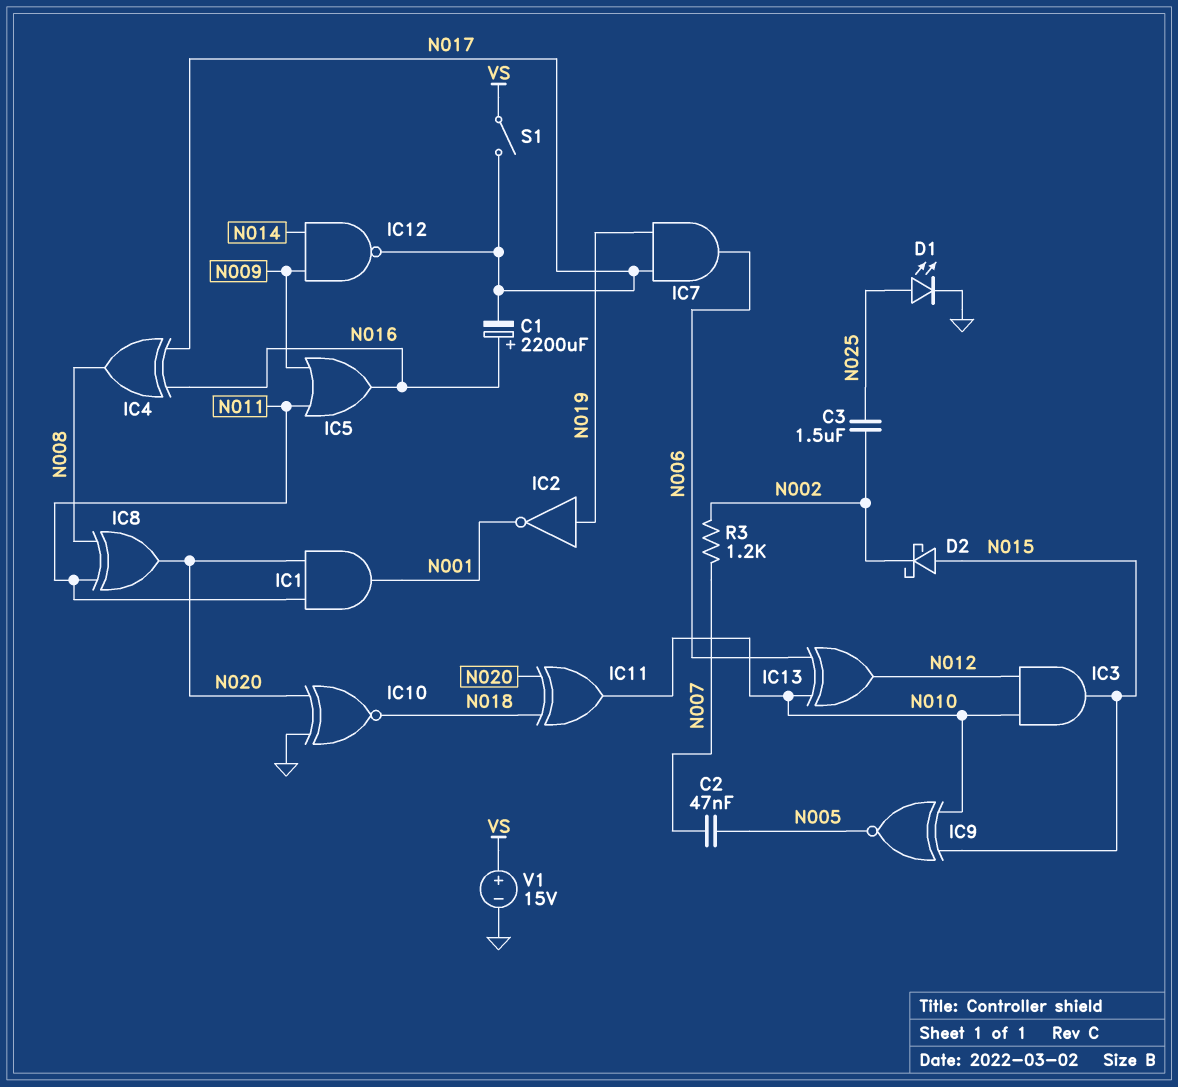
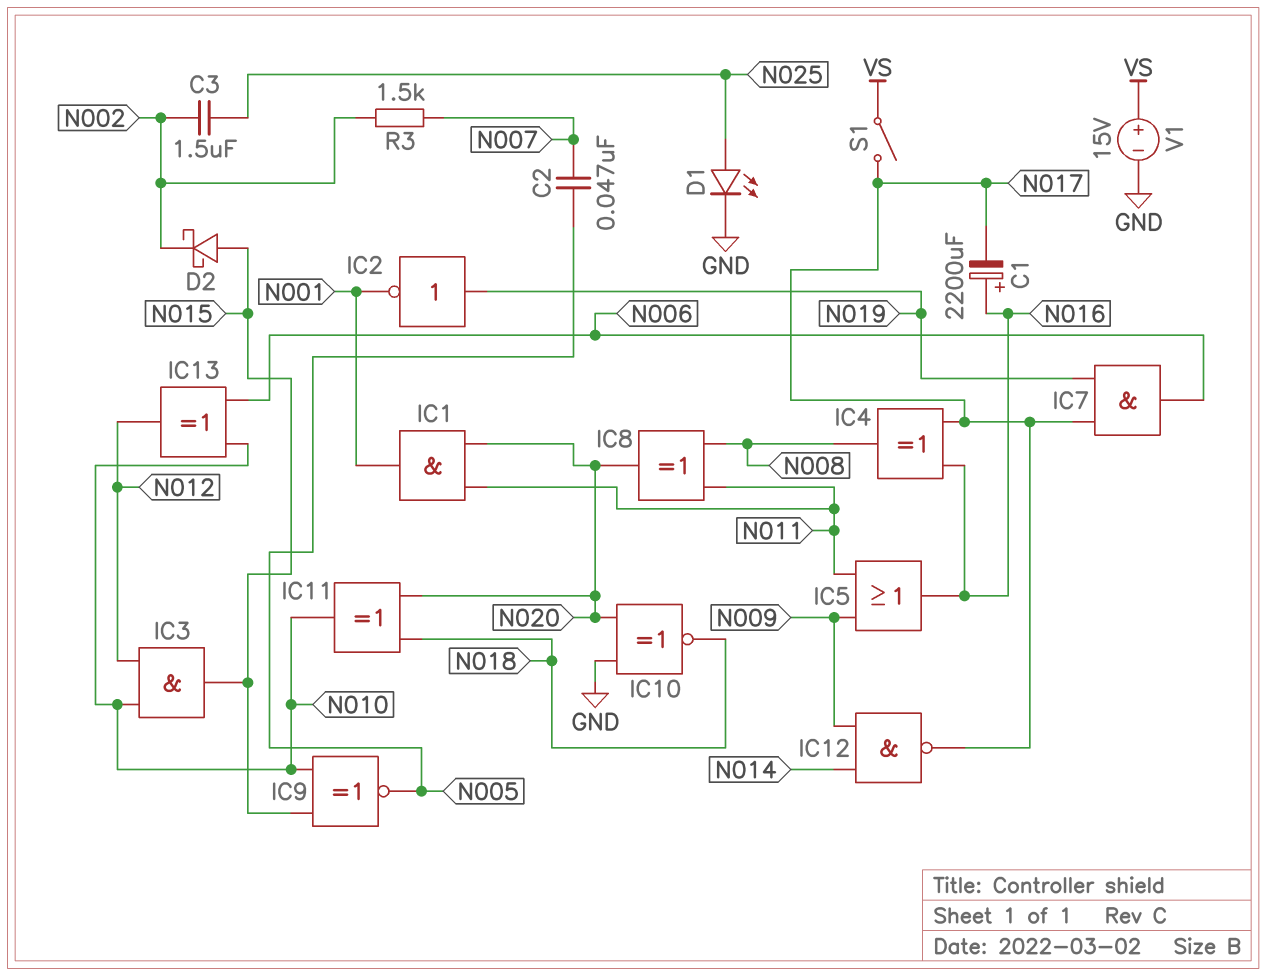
R3: 1.2k (N002, N007) -> 1.5k (N002, N007)

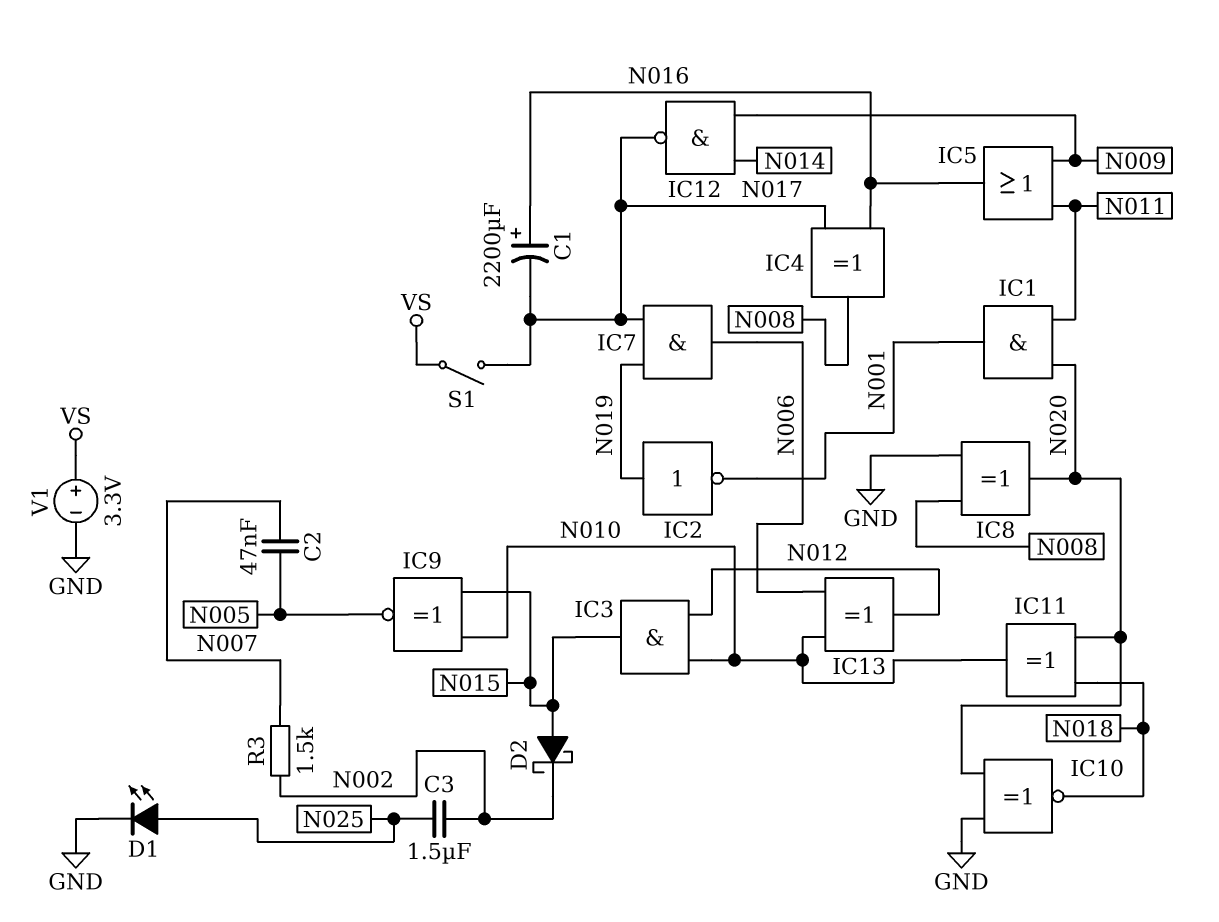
IC8: XOR (in N008, in N011, out N020) -> XOR (in GND, in N008, out N020)
V1: 15V (plus VS, minus GND) -> 3.3V (plus VS, minus GND)

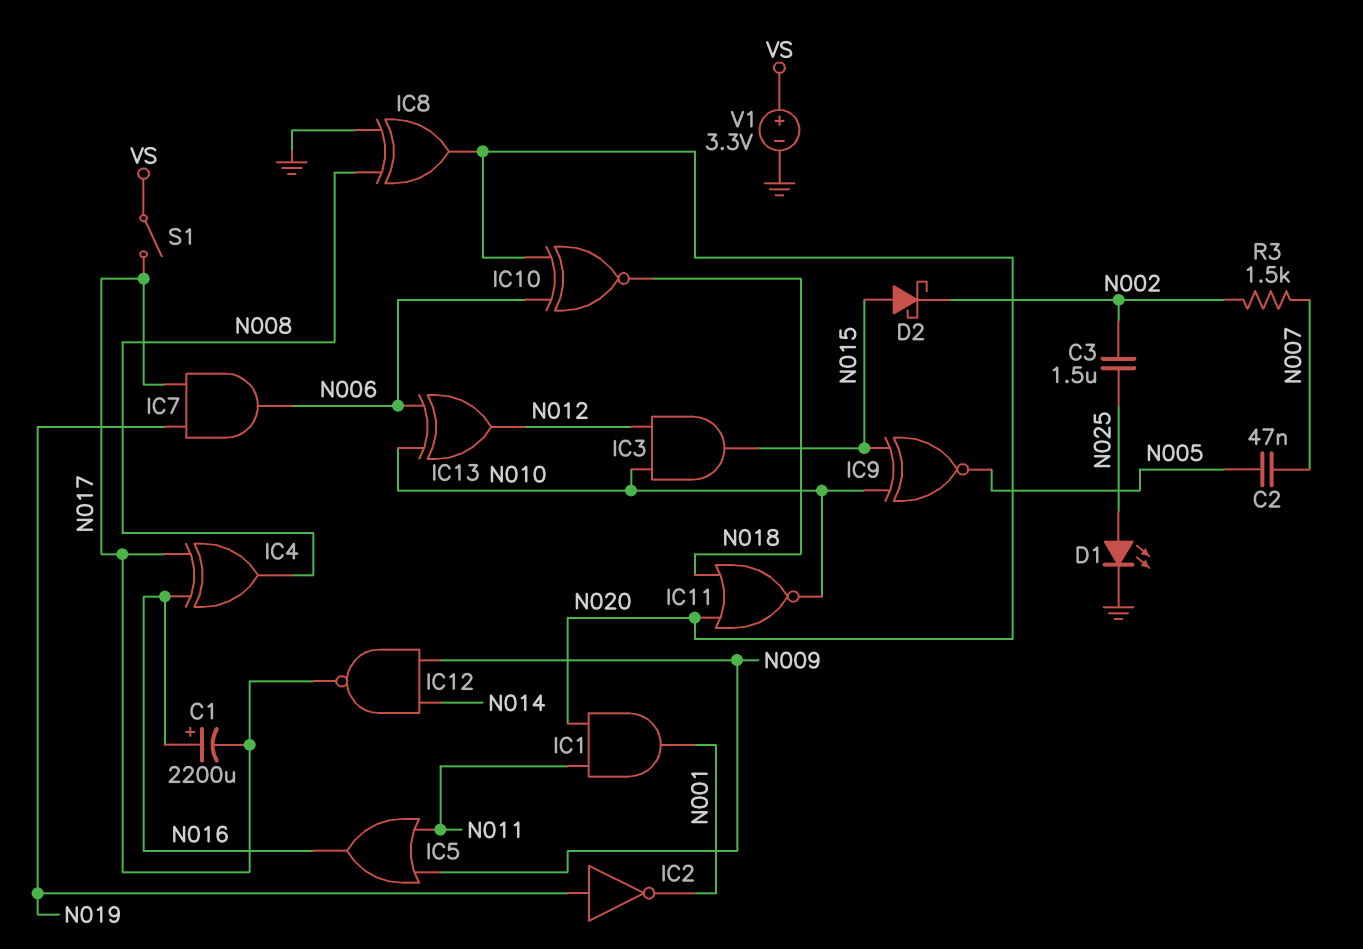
IC10: XNOR (in GND, in N020, out N018) -> XNOR (in N006, in N020, out N018)
IC11: XOR (in N018, in N020, out N010) -> NOR (in N018, in N020, out N010)

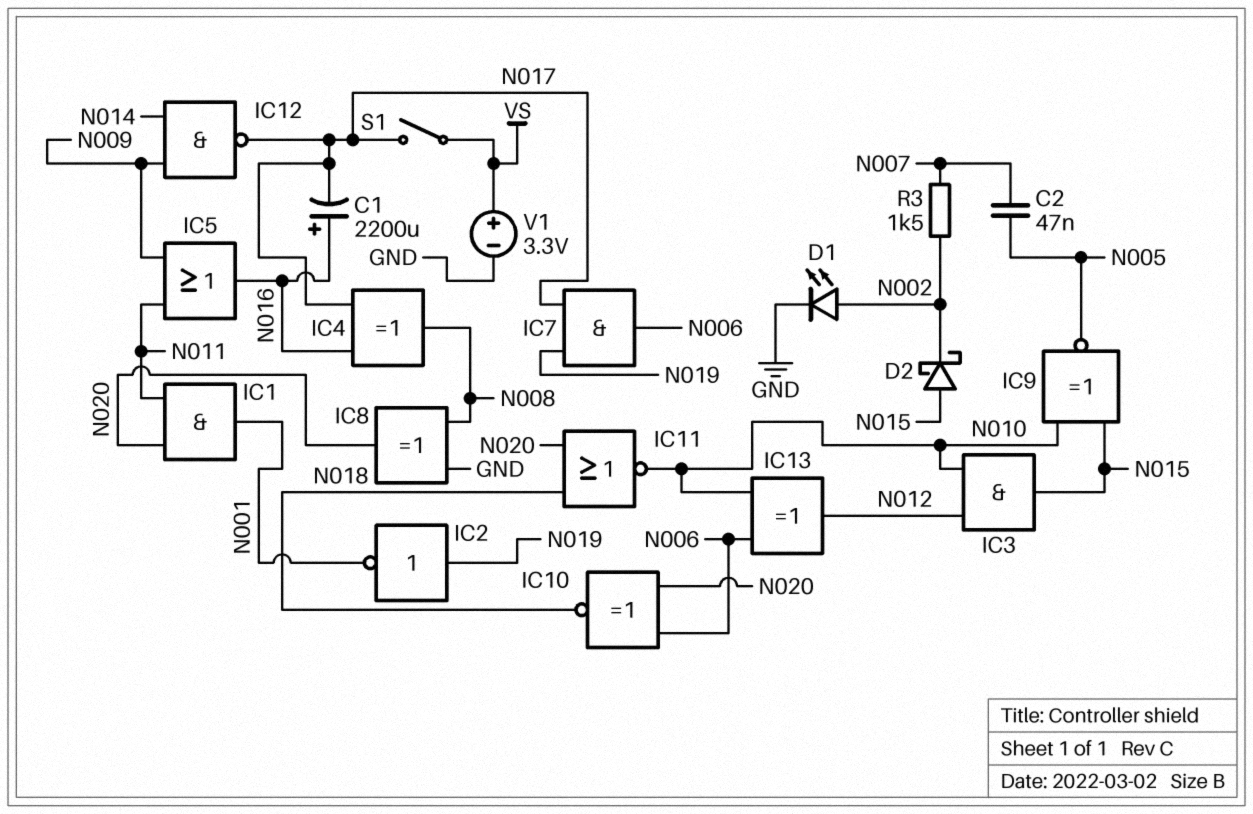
C3: 1.5uF (N002, N025) -> none
D1: LED (A N025, K GND) -> LED (A N002, K GND)

